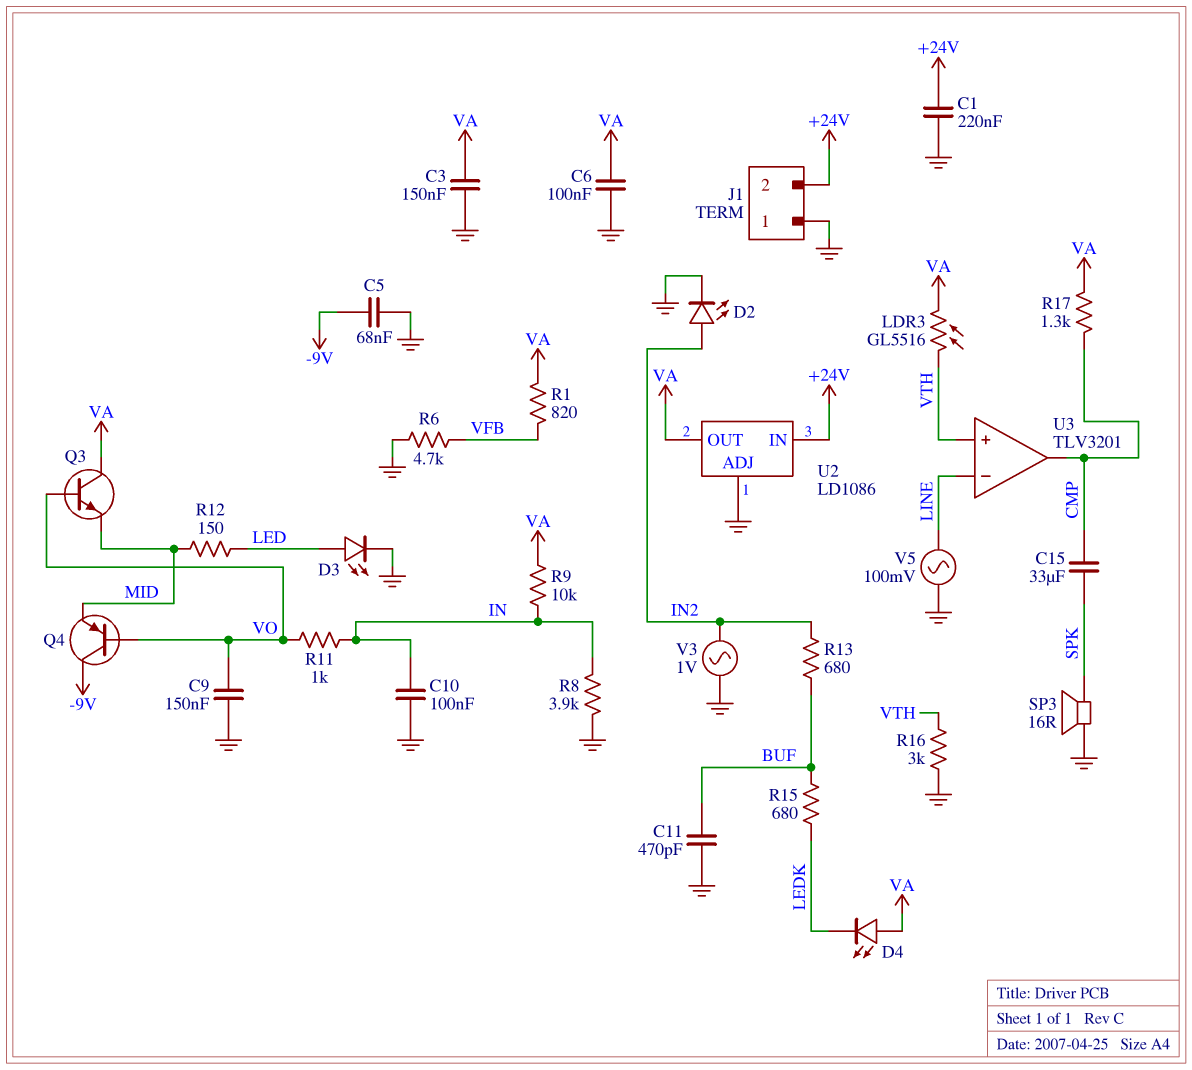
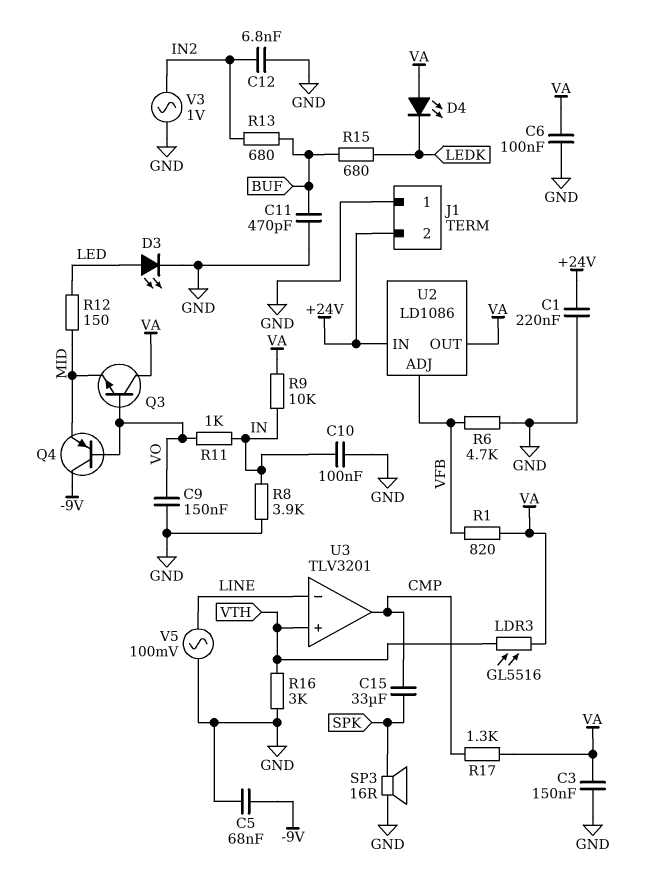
C12: none -> 6.8nF (GND, IN2)
D2: LED (A IN2, K GND) -> none
U2 pin ADJ: GND -> VFB

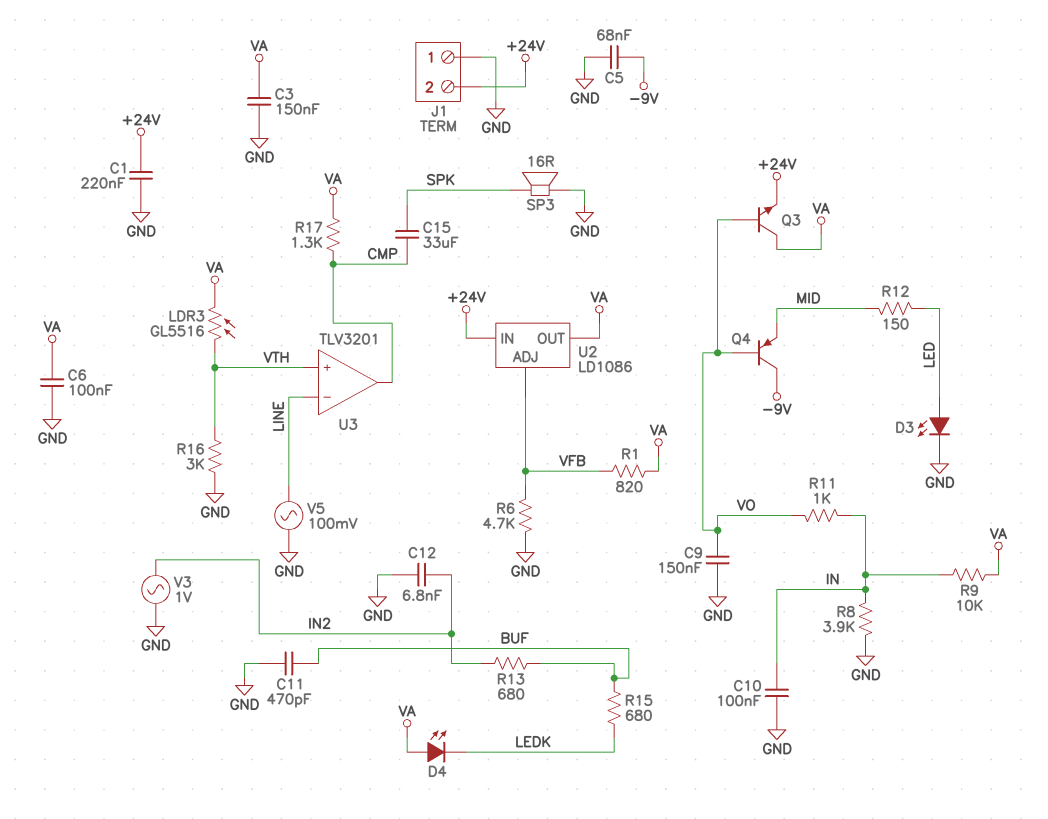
Q3: NPN (B VO, C VA, E MID) -> NPN (B VO, C VA, E +24V)

